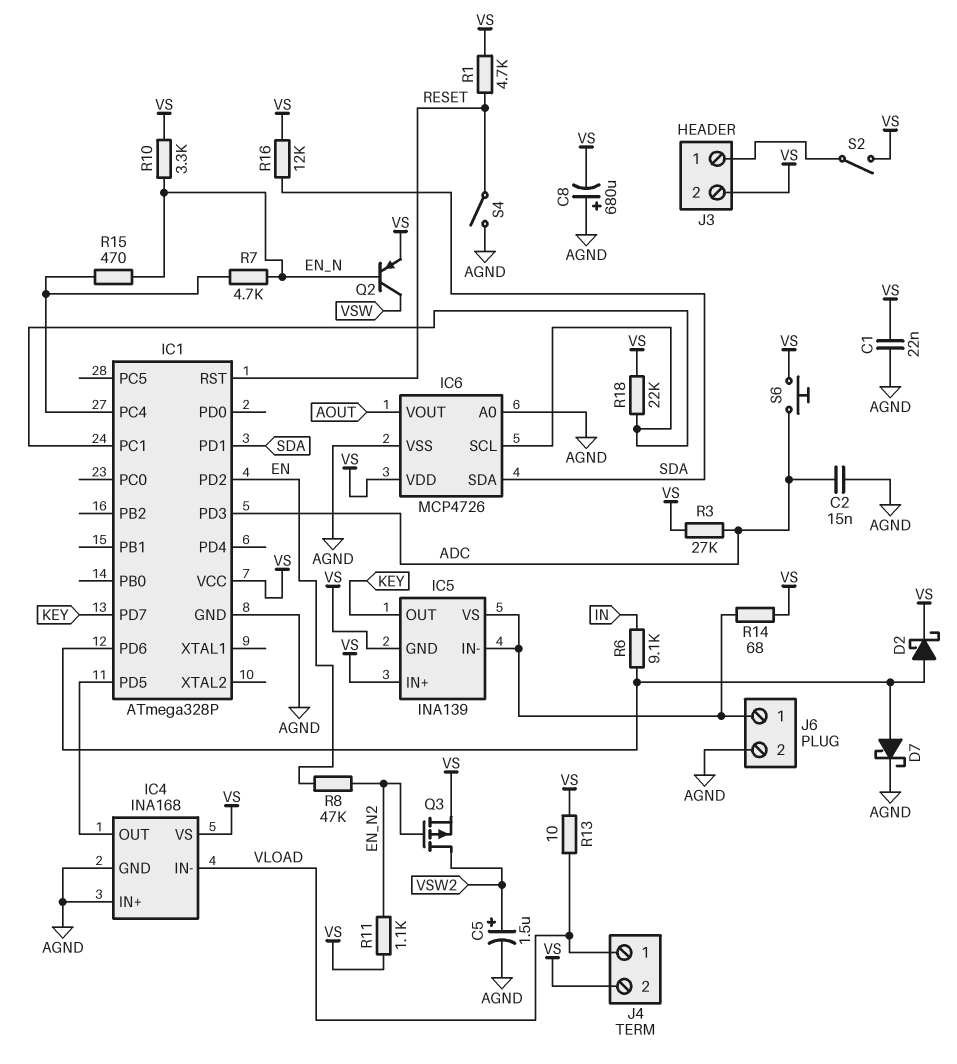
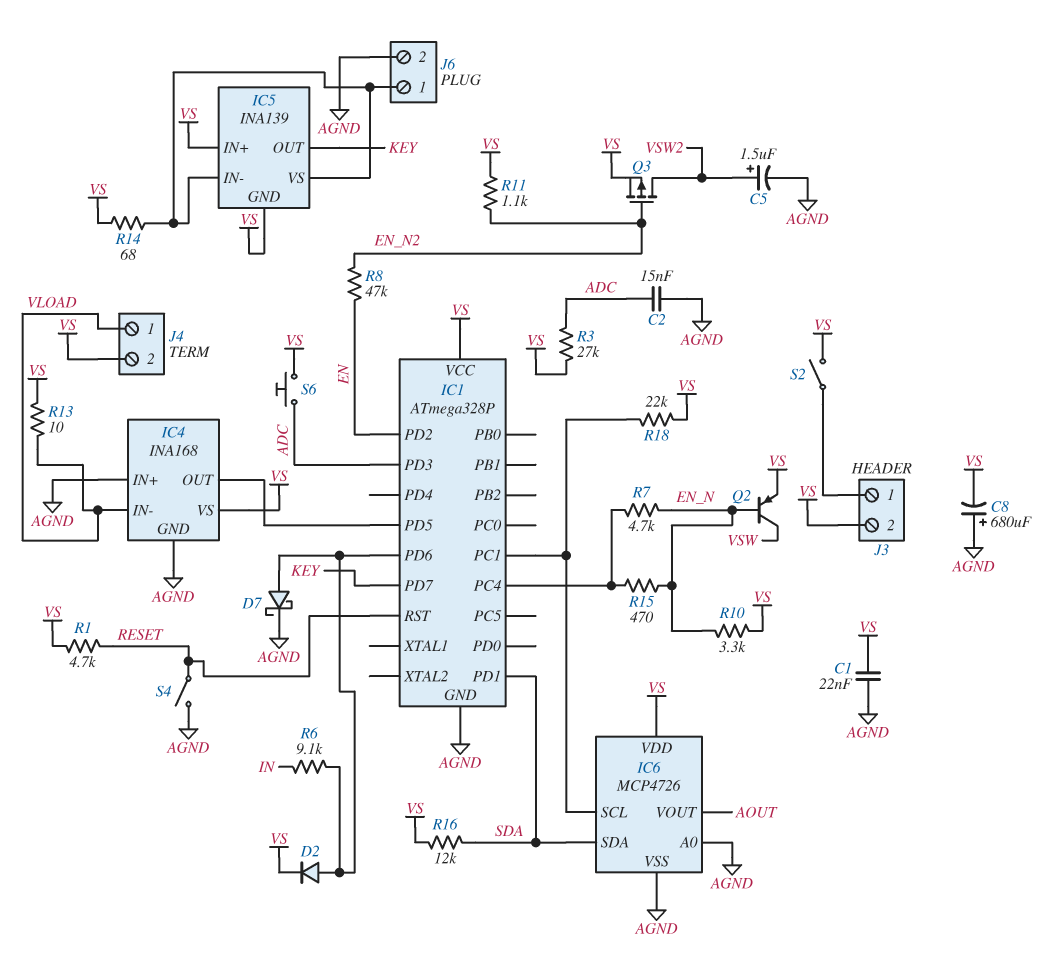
D2: schottky (A IC1/PD6, K VS) -> diode (A IC1/PD6, K VS)

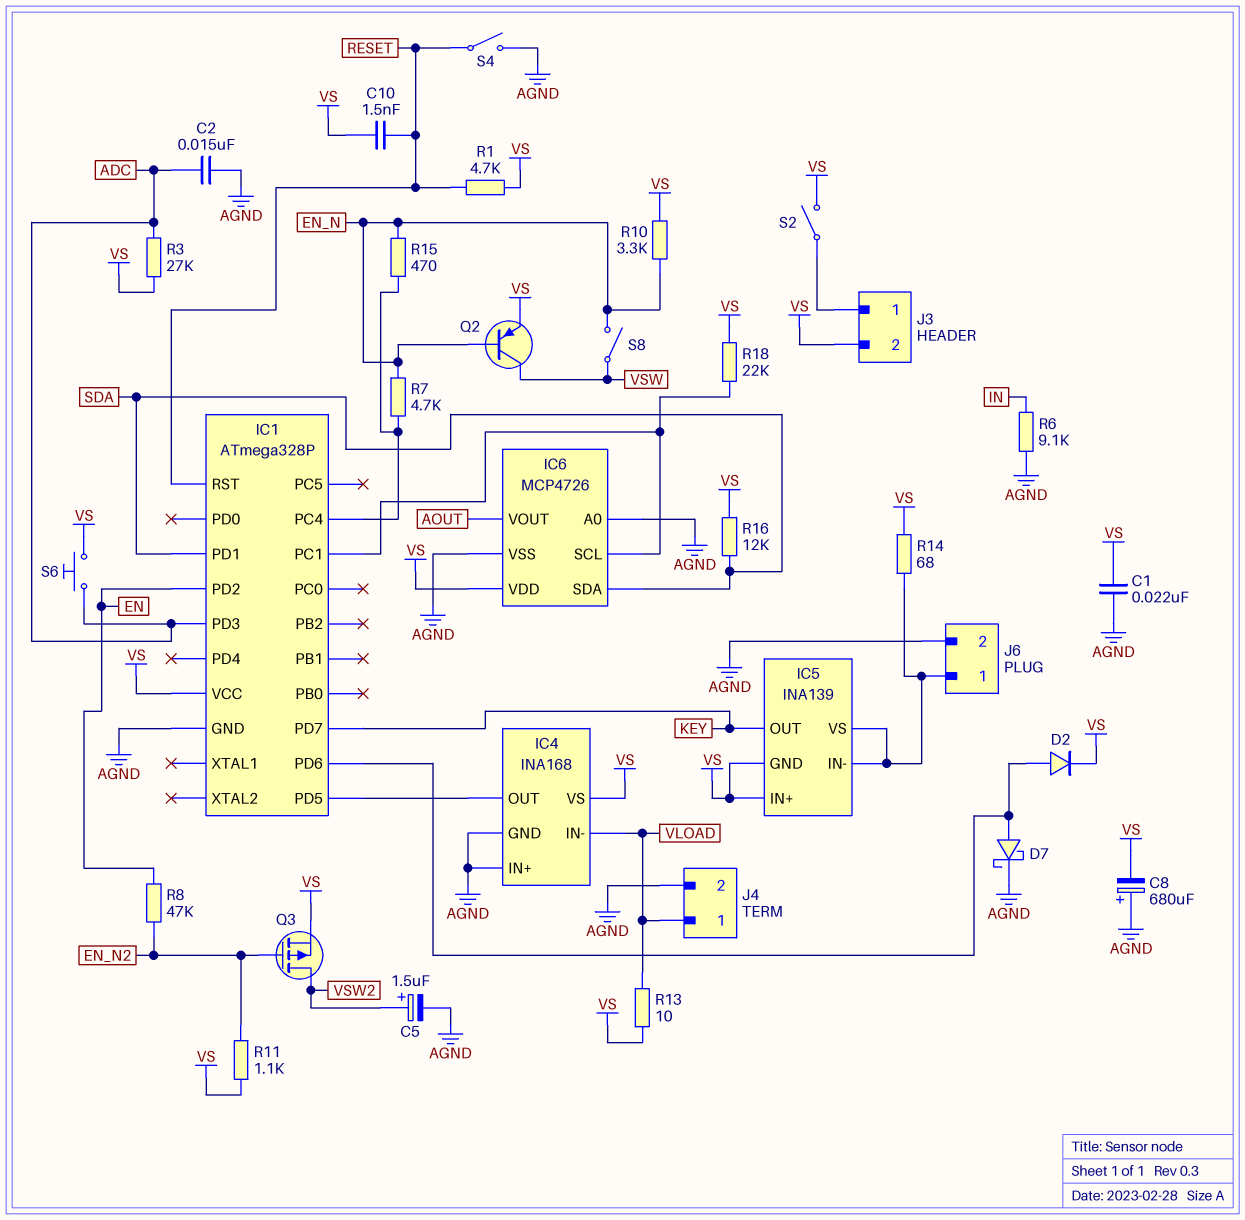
C10: none -> 1.5nF (RESET, VS)
J4 pin 2: VS -> AGND
R6: 9.1k (IC1/PD6, IN) -> 9.1k (AGND, IN)
S8: none -> switch (EN_N, VSW)

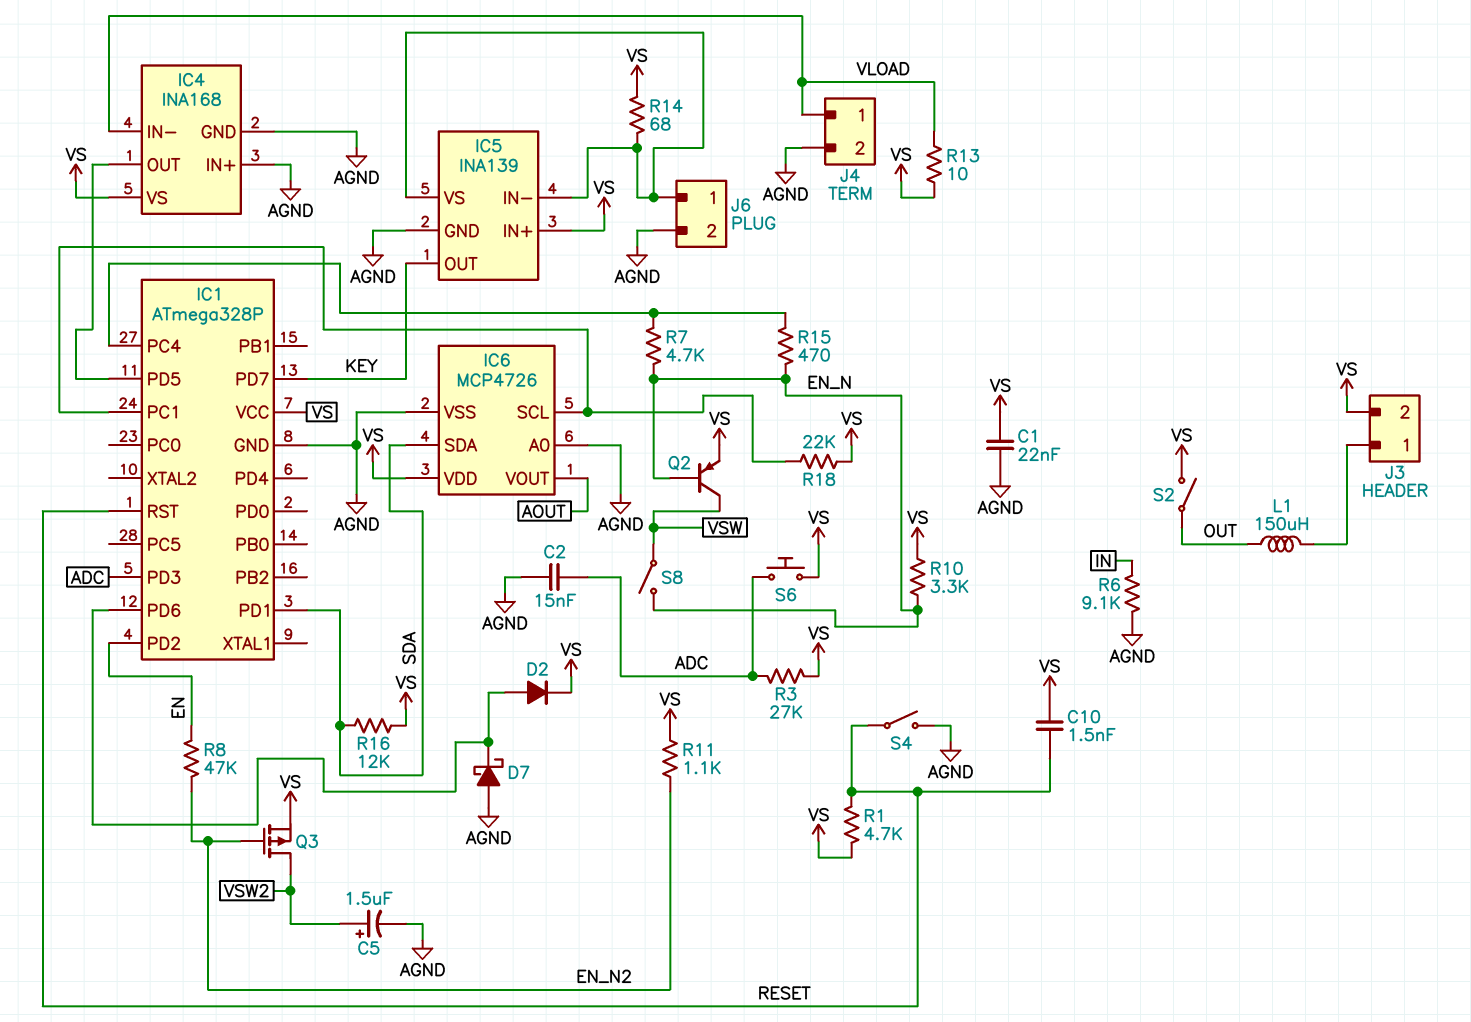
C8: 680uF (plus AGND, minus VS) -> none
D7: schottky (A IC1/PD6, K AGND) -> schottky (A AGND, K IC1/PD6)
IC5 pin GND: VS -> AGND
L1: none -> 150uH (J3/1, OUT)
S2: switch (J3/1, VS) -> switch (OUT, VS)

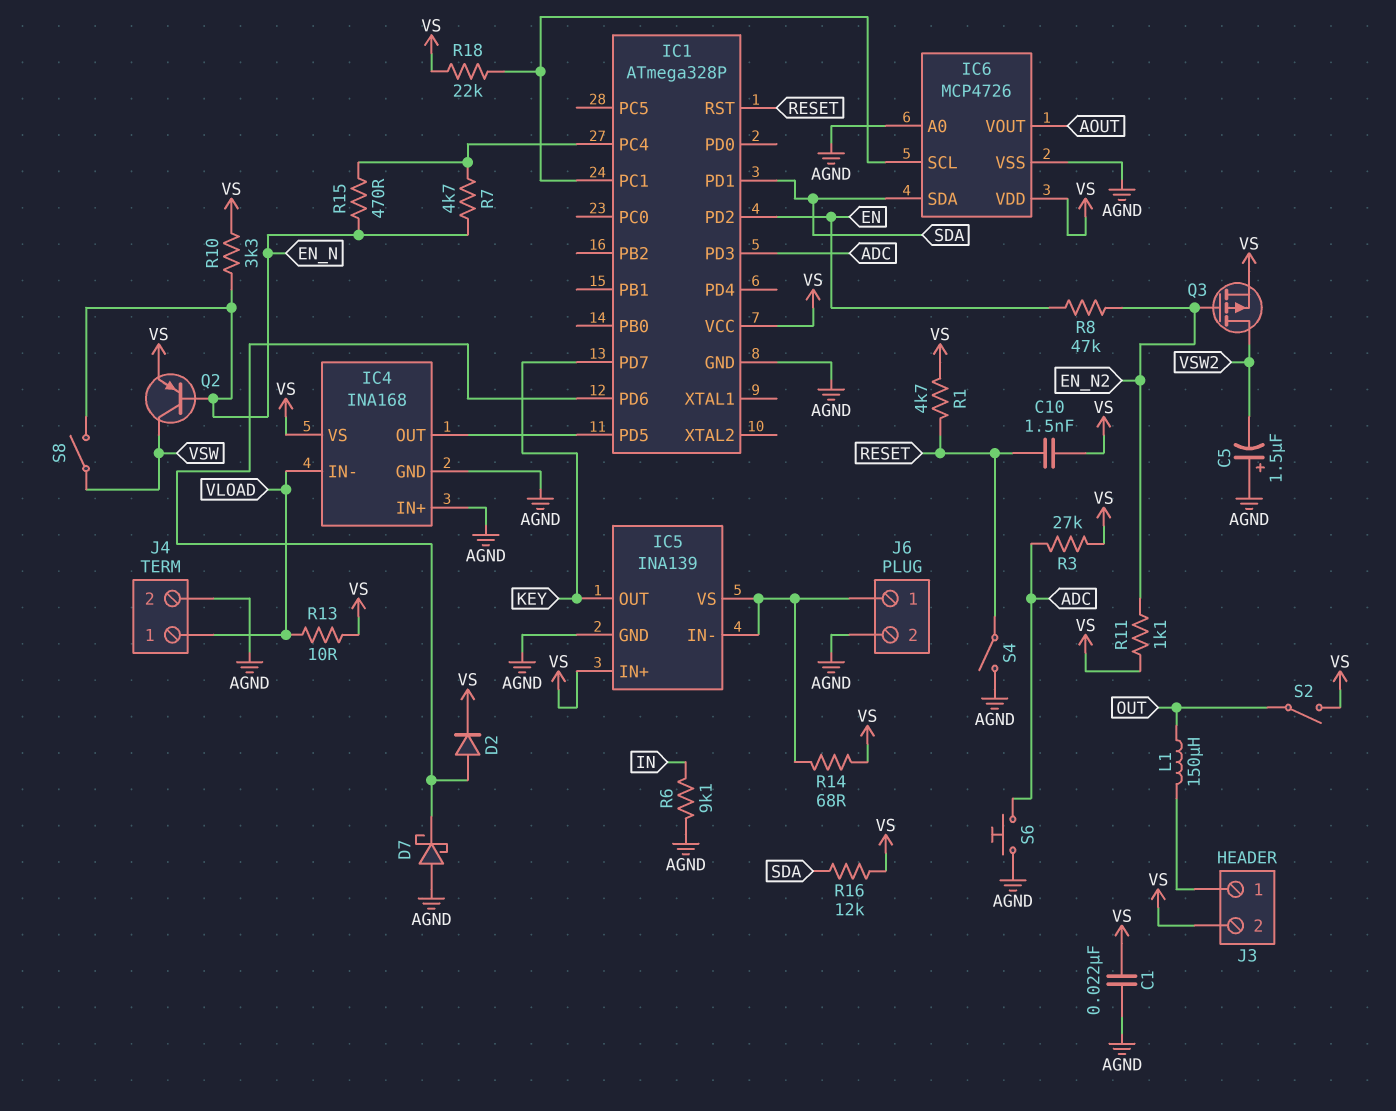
C2: 15nF (ADC, AGND) -> none
C5: 1.5uF (plus VSW2, minus AGND) -> 1.5uF (plus AGND, minus VSW2)
S6: button (ADC, VS) -> button (ADC, AGND)

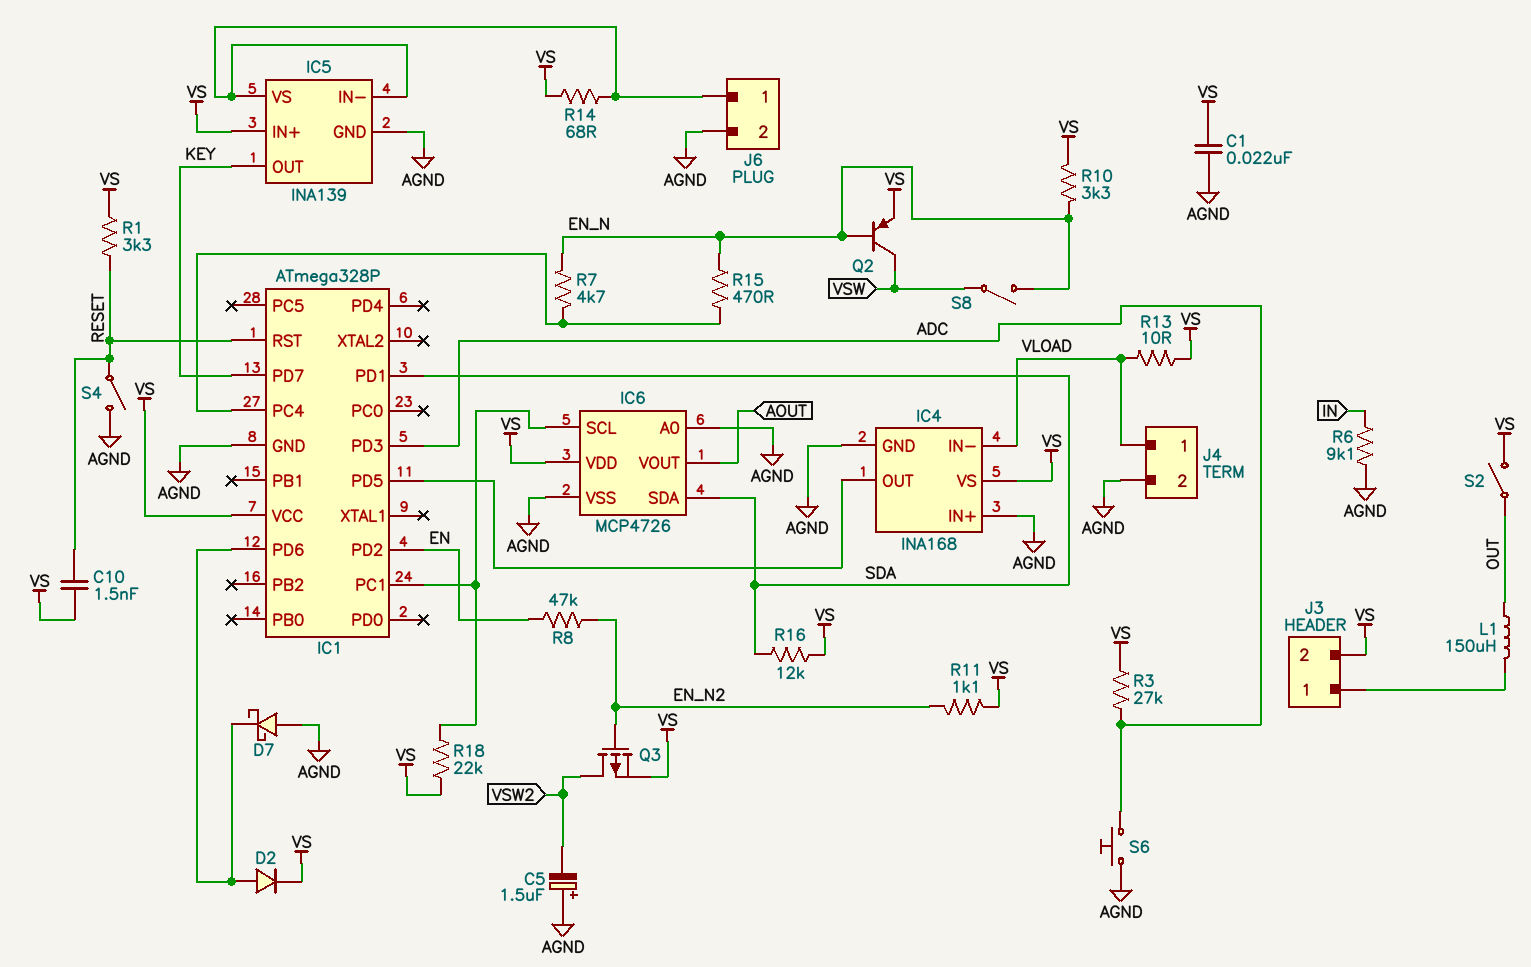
R1: 4.7k (RESET, VS) -> 3.3k (RESET, VS)

